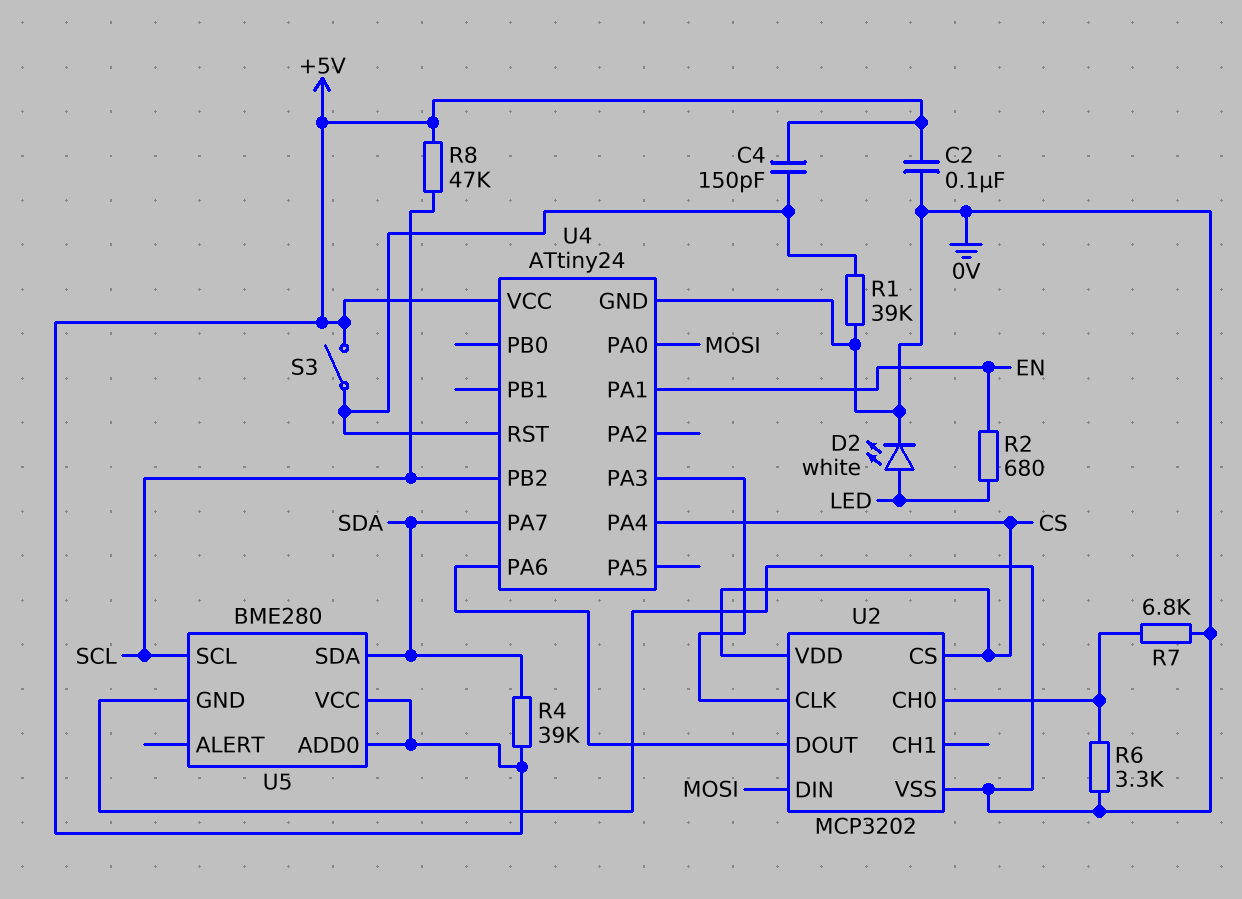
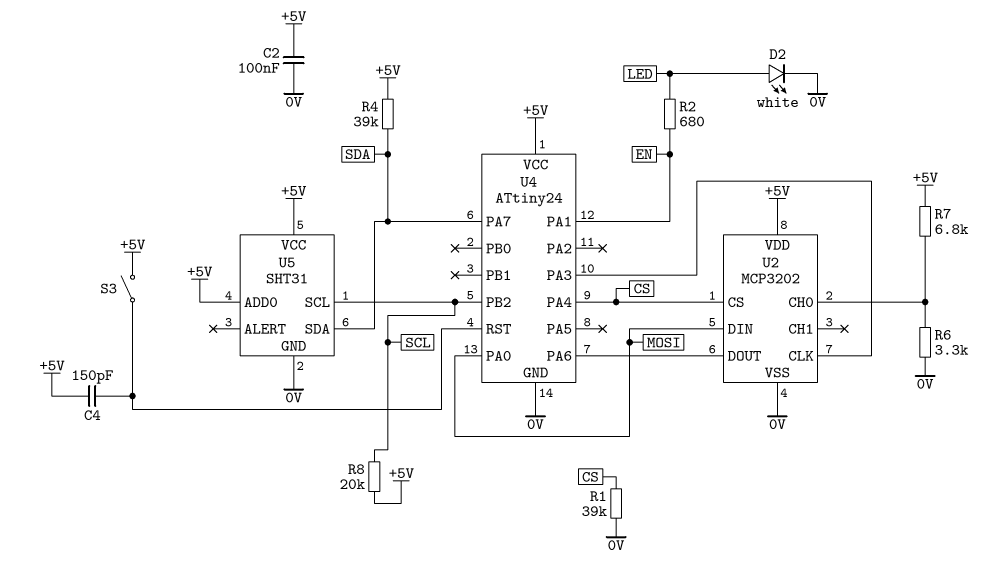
R1: 39k (0V, U4/RST) -> 39k (0V, CS)
R7: 6.8k (0V, U2/CH0) -> 6.8k (+5V, U2/CH0)
R8: 47k (+5V, SCL) -> 20k (+5V, SCL)
U2 pin VDD: CS -> +5V
U5: BME280 -> SHT31

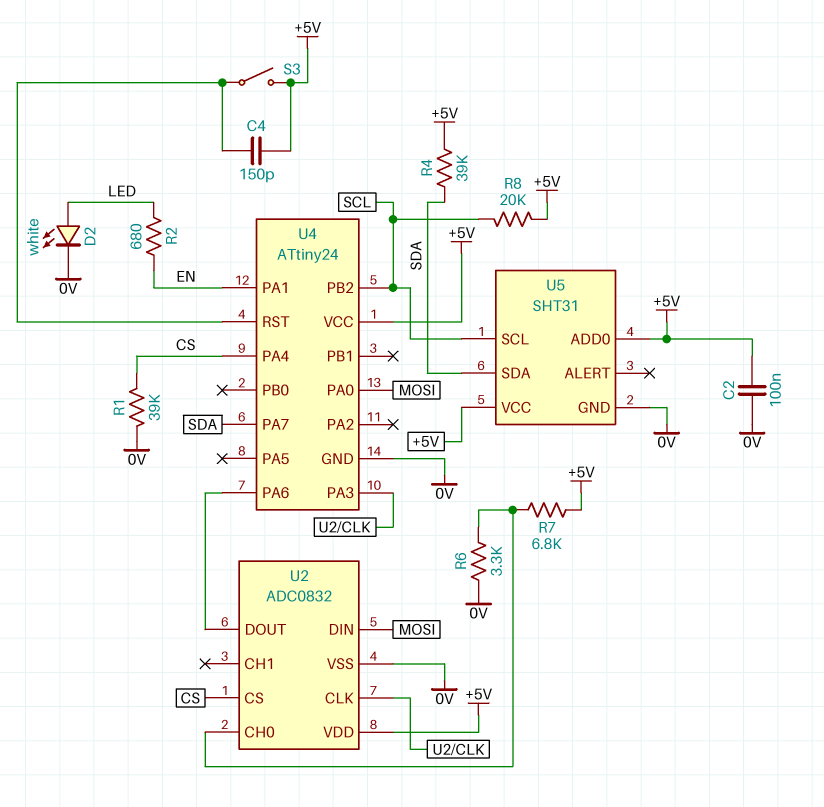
U2: MCP3202 -> ADC0832

